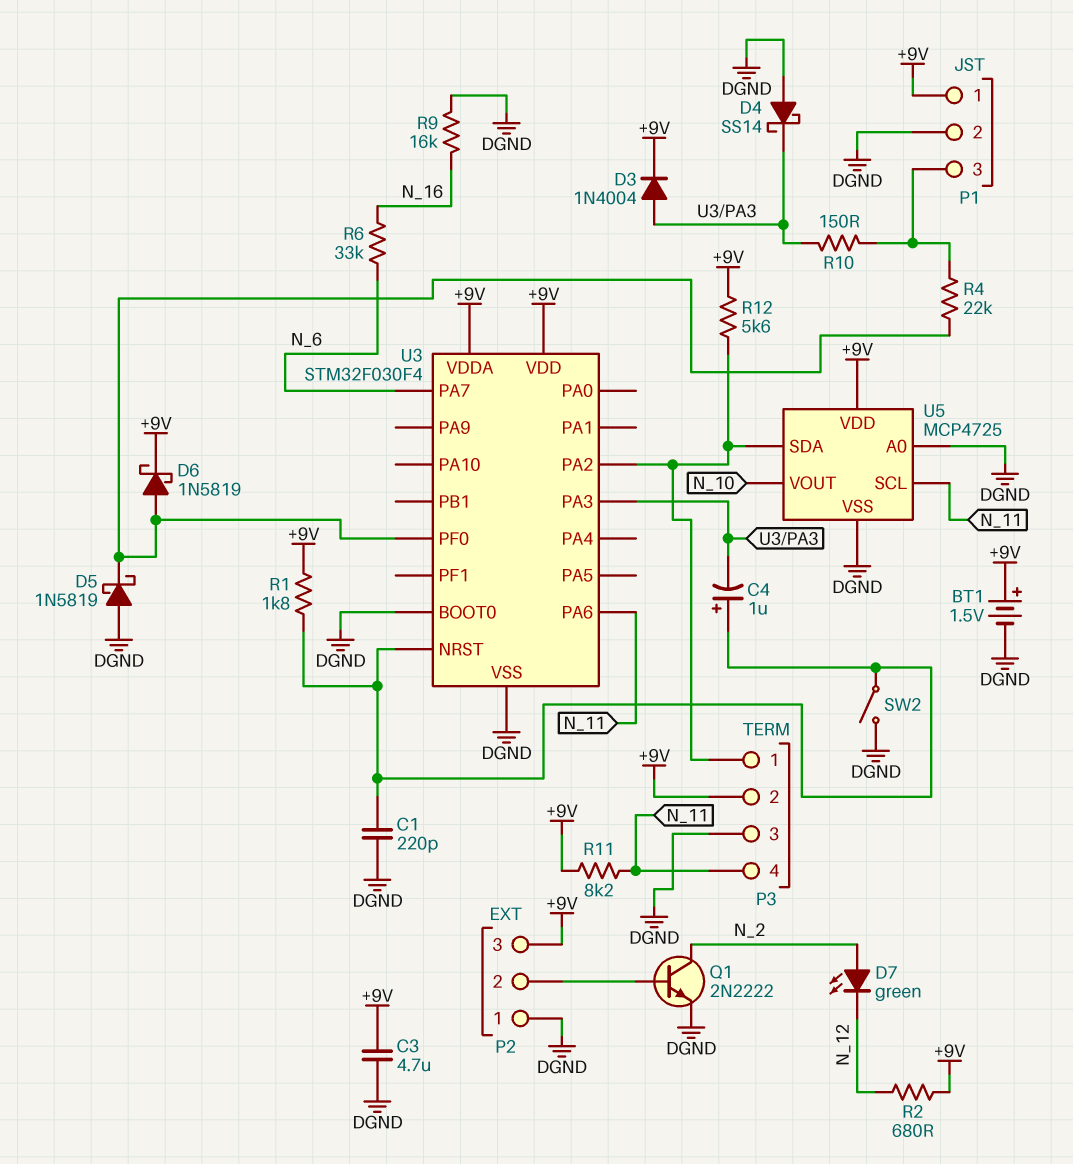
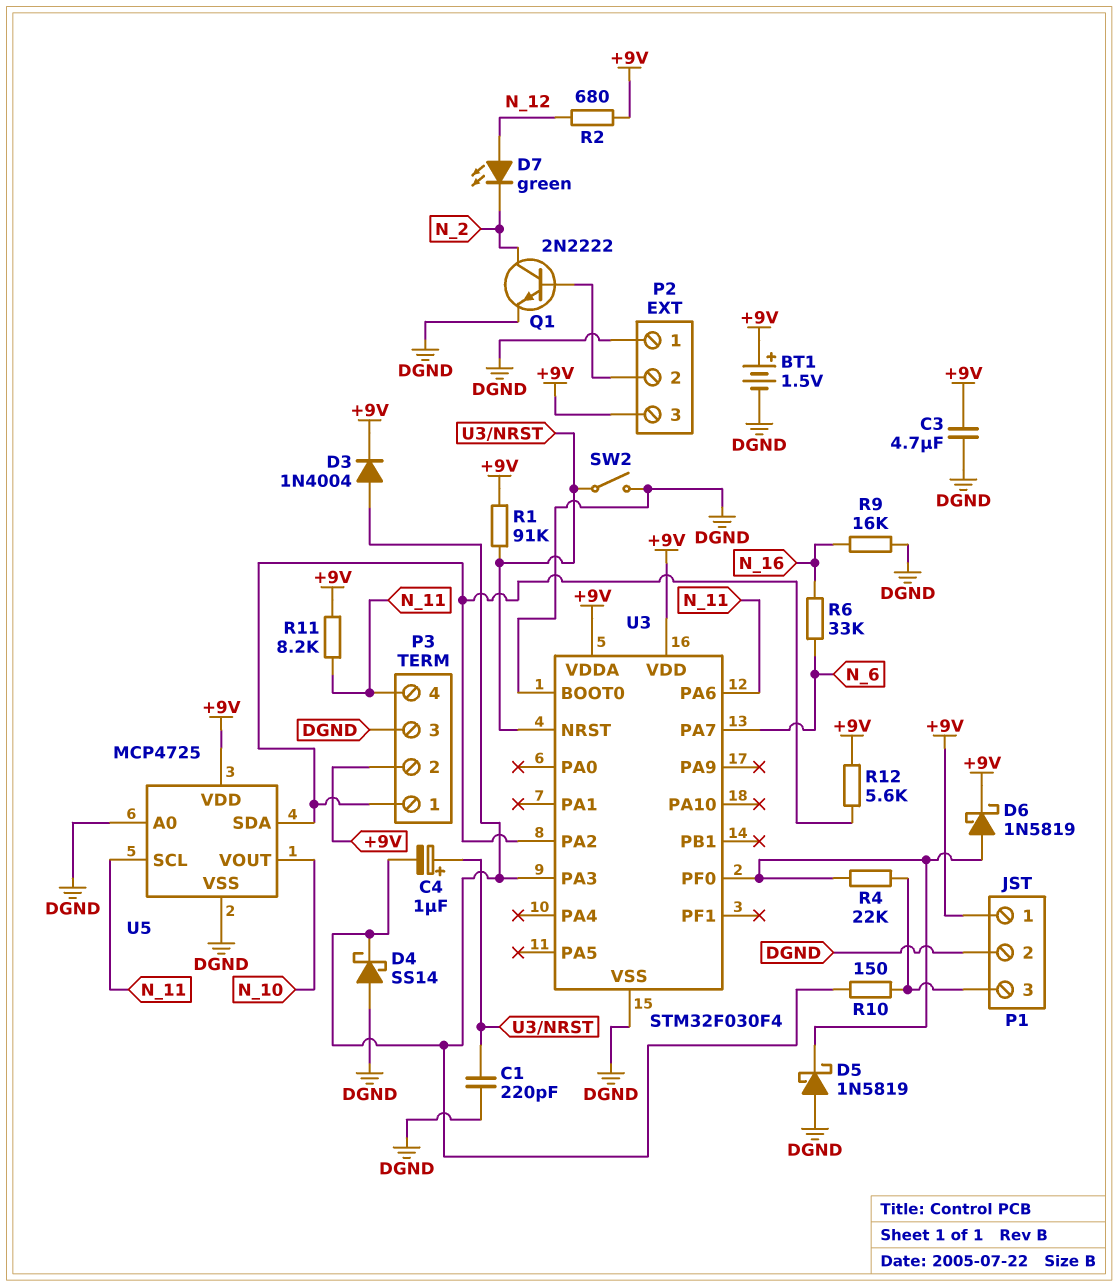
D7: LED green (A N_2, K N_12) -> LED green (A N_12, K N_2)
R1: 1.8k (+9V, U3/NRST) -> 91k (+9V, U3/NRST)

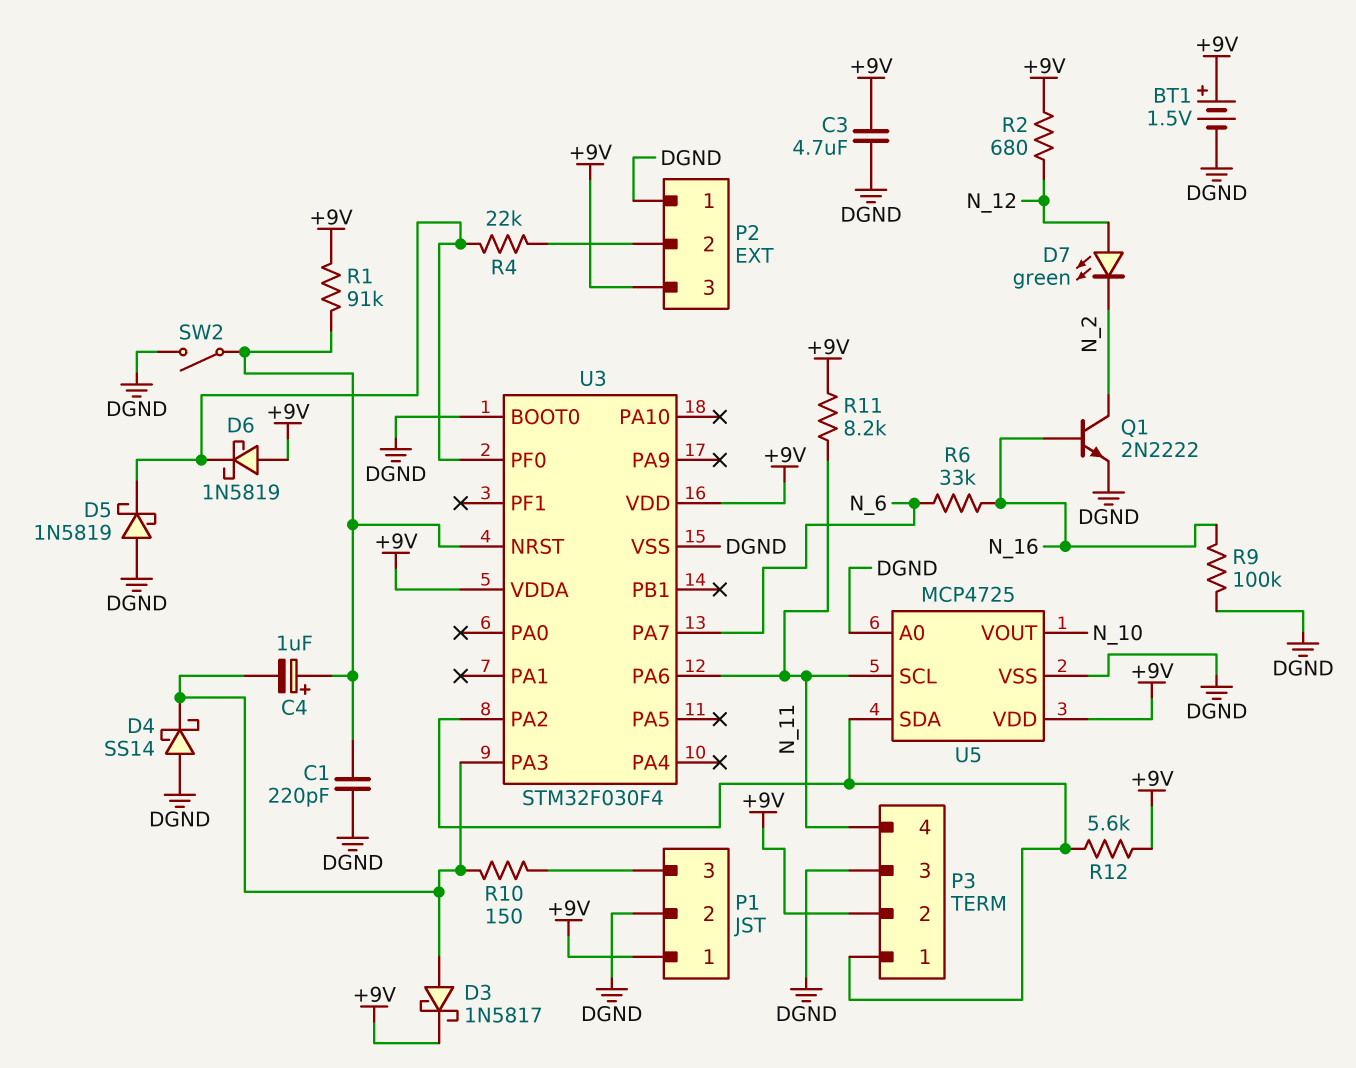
D3: diode 1N4004 (A U3/PA3, K +9V) -> schottky 1N5817 (A U3/PA3, K +9V)
D6: schottky 1N5819 (A U3/PF0, K +9V) -> schottky 1N5819 (A +9V, K U3/PF0)
Q1: NPN 2N2222 (B P2/2, C N_2, E DGND) -> NPN 2N2222 (B N_16, C N_2, E DGND)
R4: 22k (P1/3, U3/PF0) -> 22k (P2/2, U3/PF0)
R9: 16k (DGND, N_16) -> 100k (DGND, N_16)

